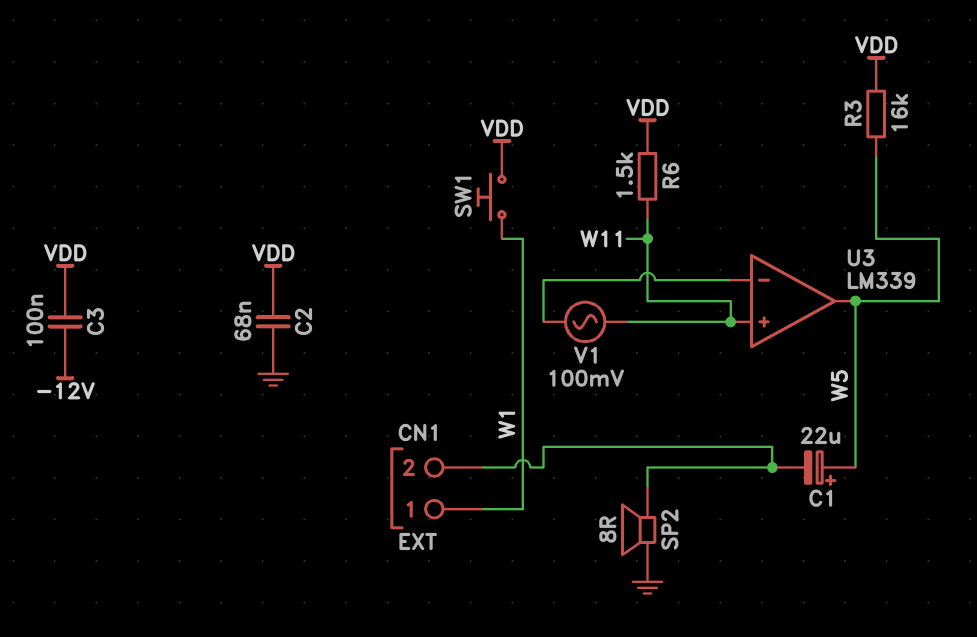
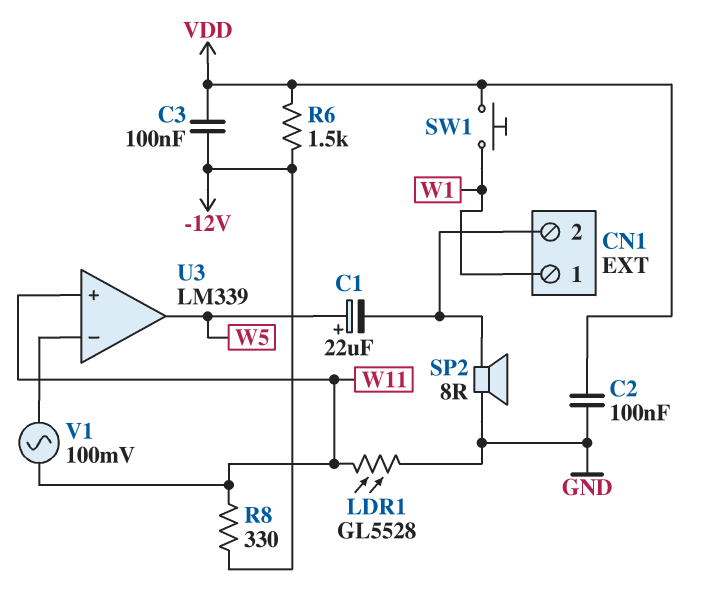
C2: 68nF (GND, VDD) -> 100nF (GND, VDD)
LDR1: none -> GL5528 (GND, W11)
R3: 16k (VDD, W5) -> none
R6: 1.5k (VDD, W11) -> 1.5k (-12V, VDD)
R8: none -> 330 (-12V, W11)

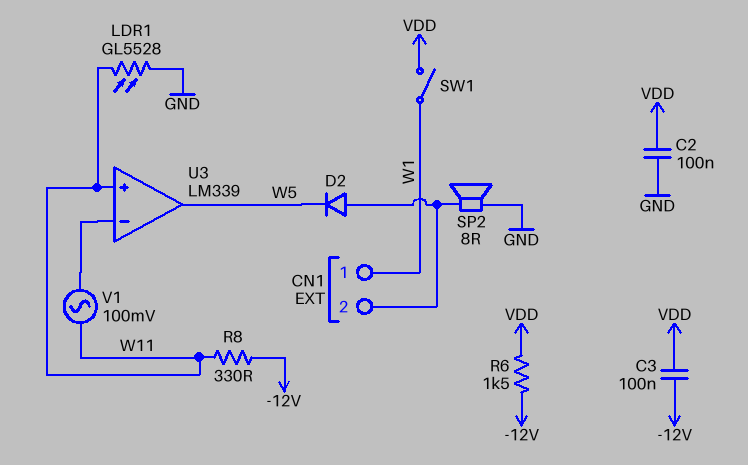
C1: 22uF (plus W5, minus CN1/2) -> none
D2: none -> diode (A CN1/2, K W5)
SW1: button (VDD, W1) -> switch (VDD, W1)

